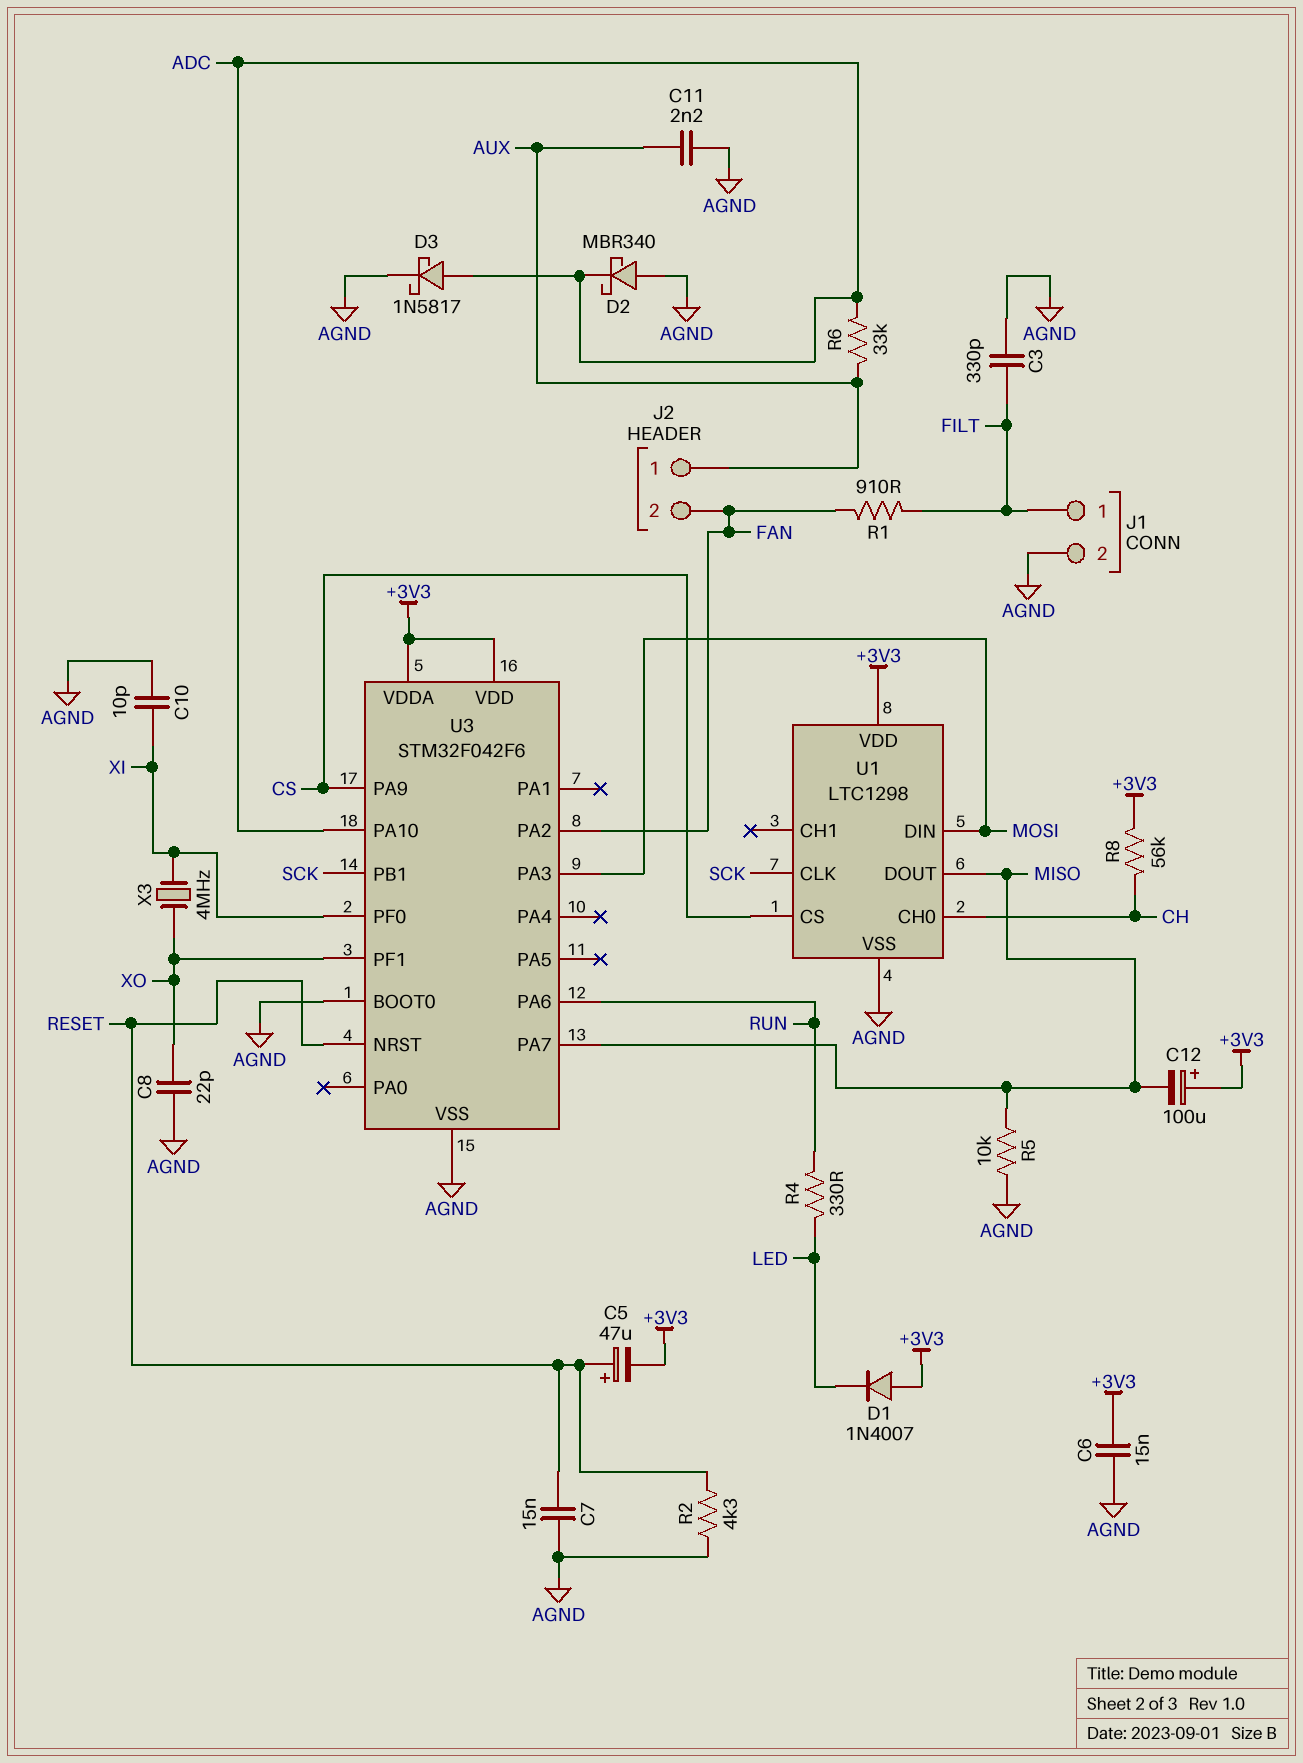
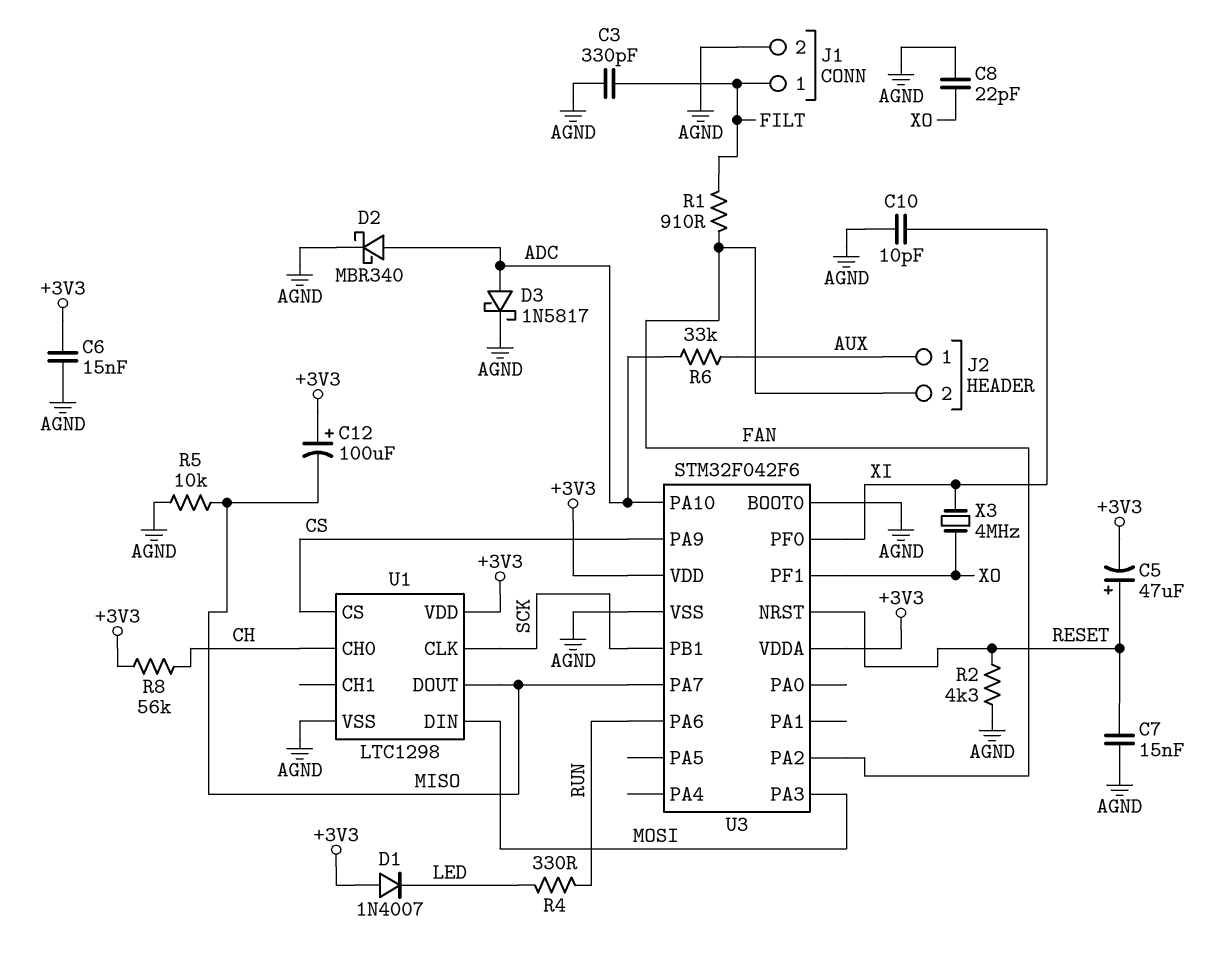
C11: 2.2nF (AGND, AUX) -> none
D2: schottky MBR340 (A AGND, K ADC) -> schottky MBR340 (A ADC, K AGND)

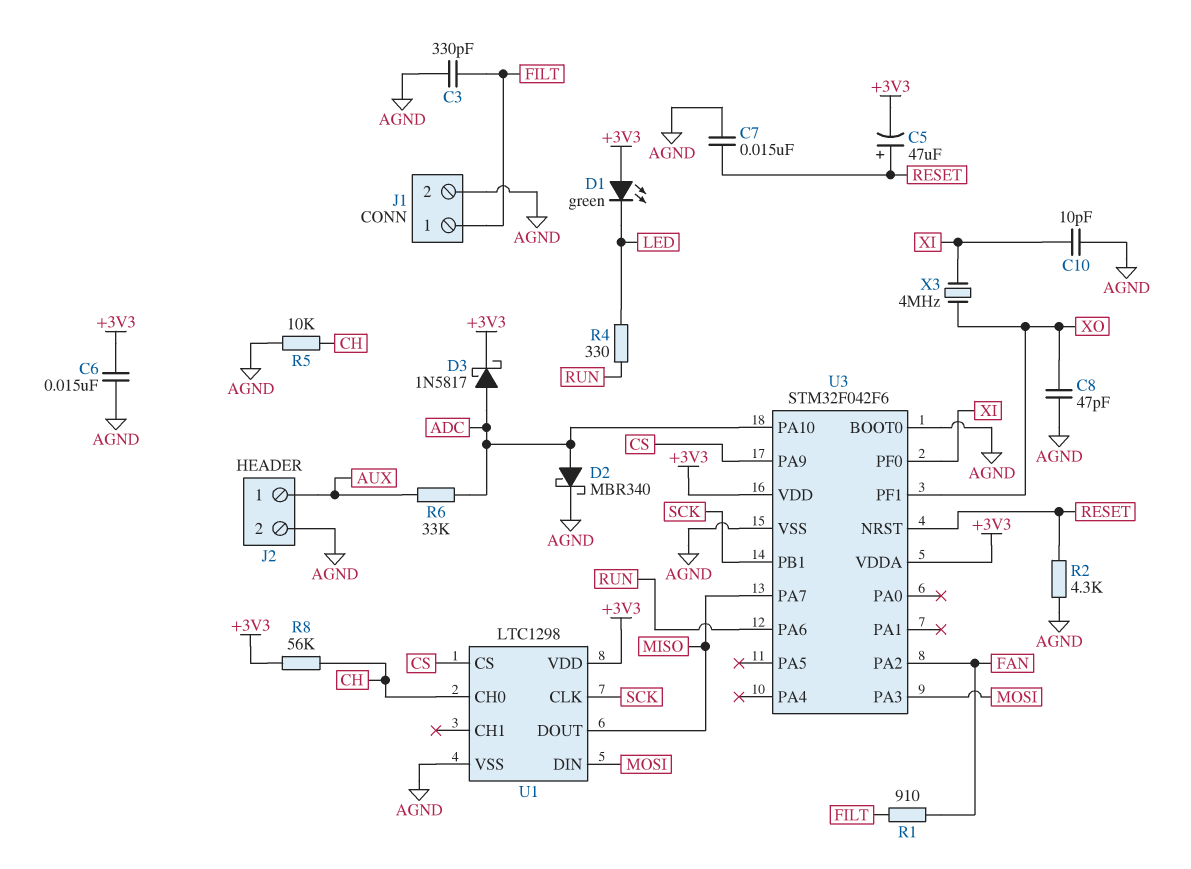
C8: 22pF (AGND, XO) -> 47pF (AGND, XO)
C12: 100uF (plus +3V3, minus MISO) -> none
D1: diode 1N4007 (A +3V3, K LED) -> LED green (A +3V3, K LED)
D3: schottky 1N5817 (A ADC, K AGND) -> schottky 1N5817 (A ADC, K +3V3)
J2 pin 2: FAN -> AGND
R5: 10k (AGND, MISO) -> 10k (AGND, CH)

